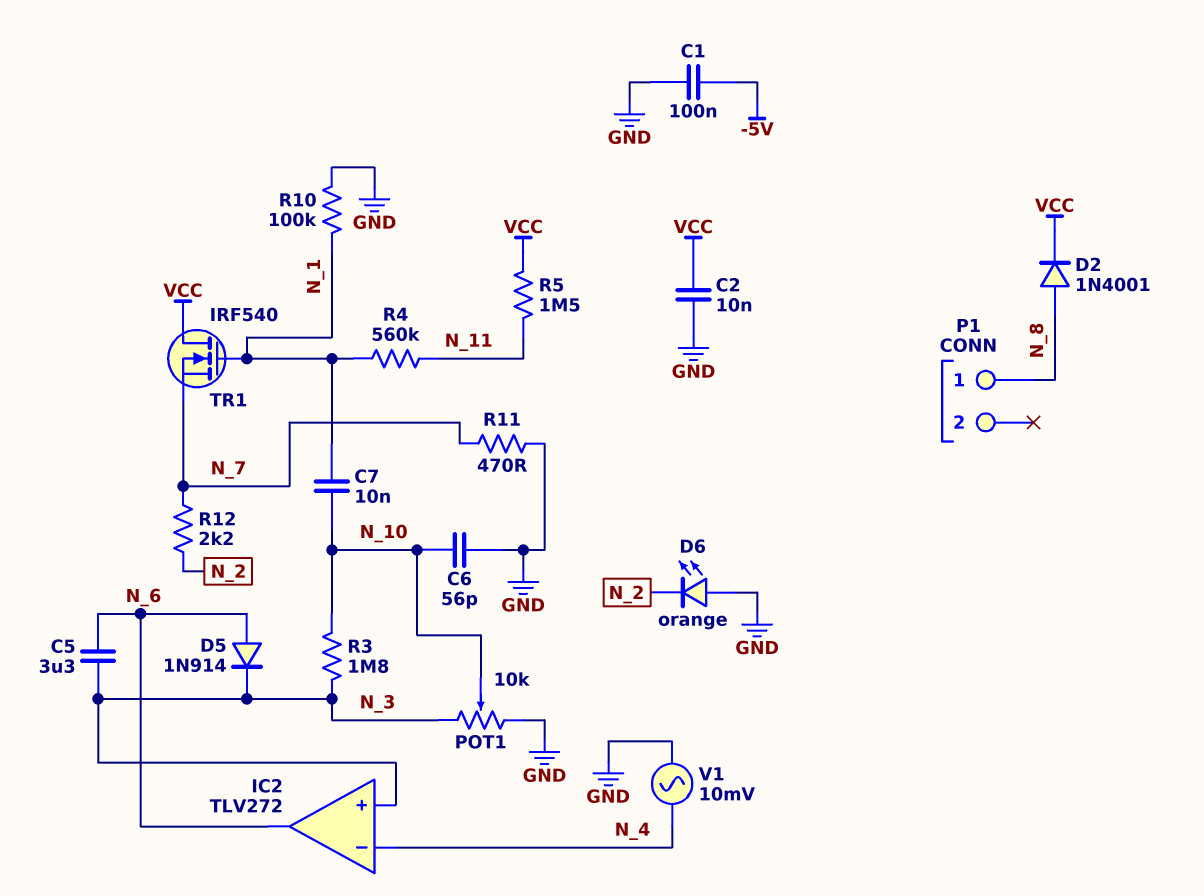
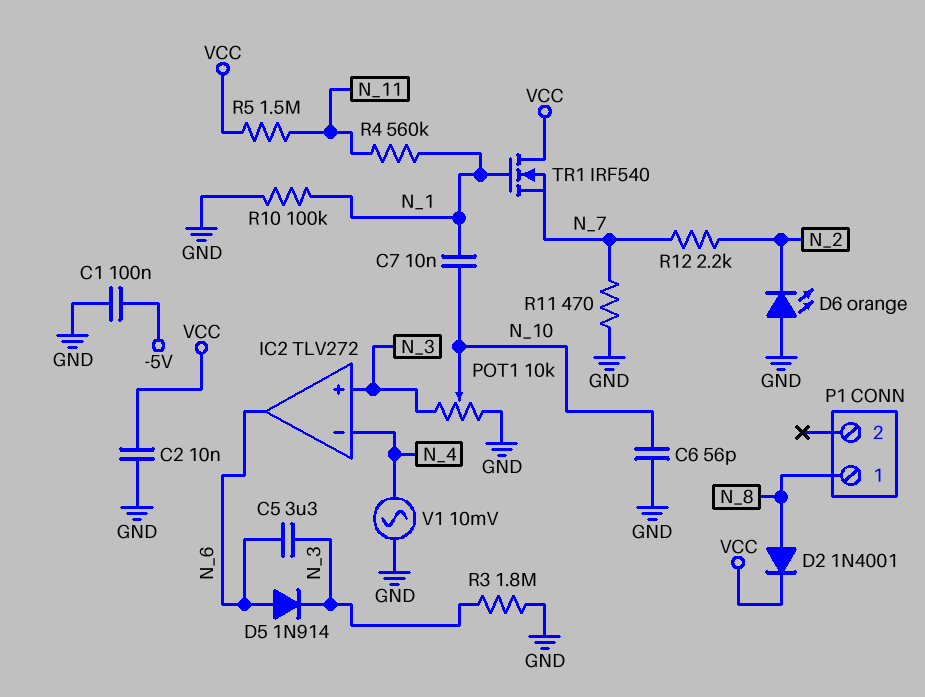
R3: 1.8M (N_3, N_10) -> 1.8M (GND, N_3)

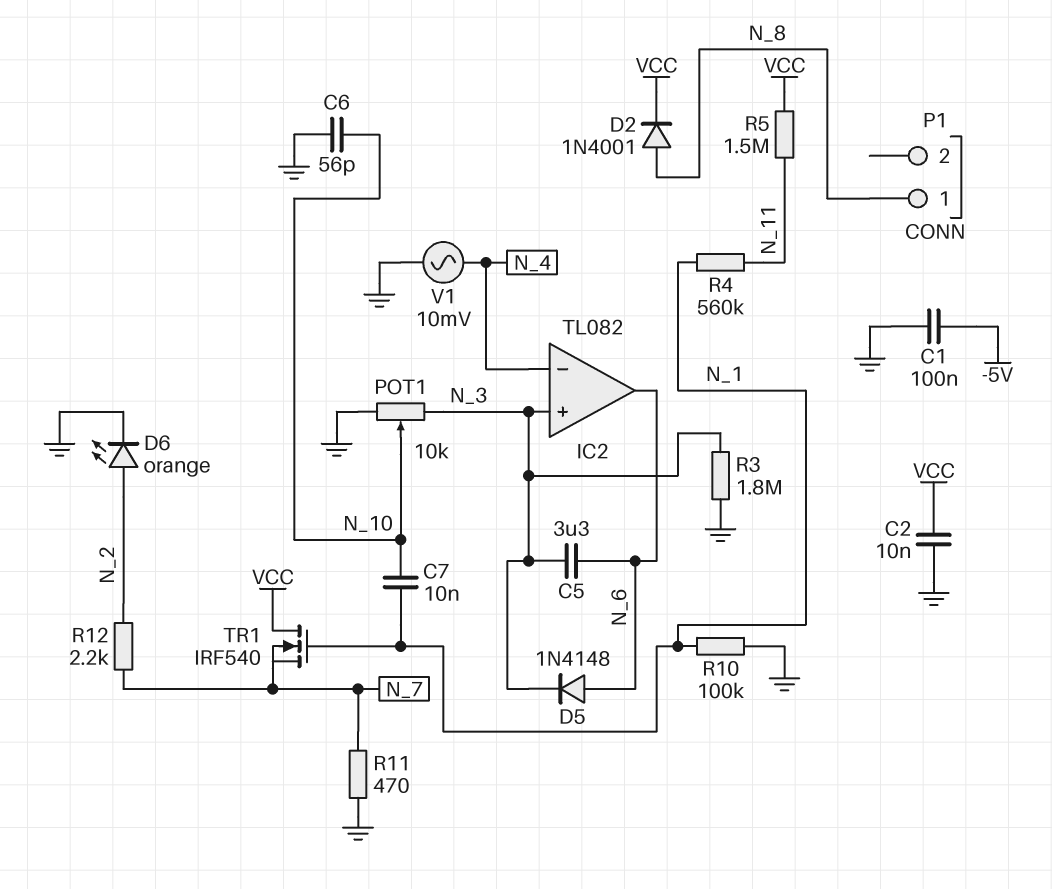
D5: diode 1N914 (A N_6, K N_3) -> diode 1N4148 (A N_6, K N_3)
D6: LED orange (A GND, K N_2) -> LED orange (A N_2, K GND)
IC2: TLV272 -> TL082

